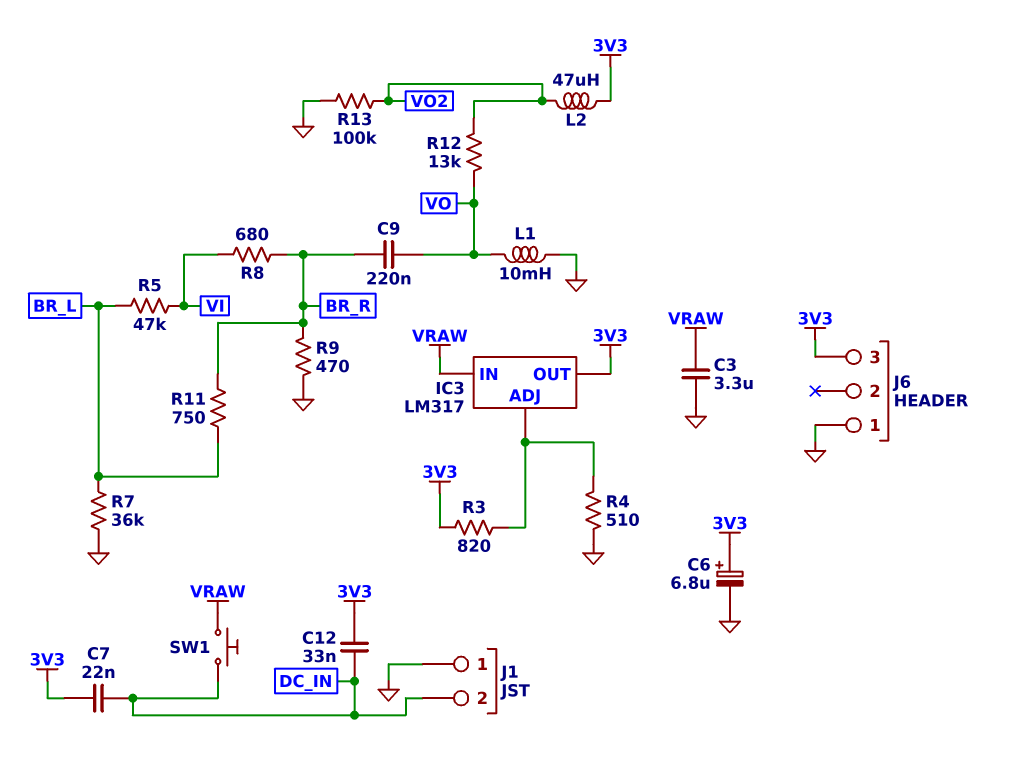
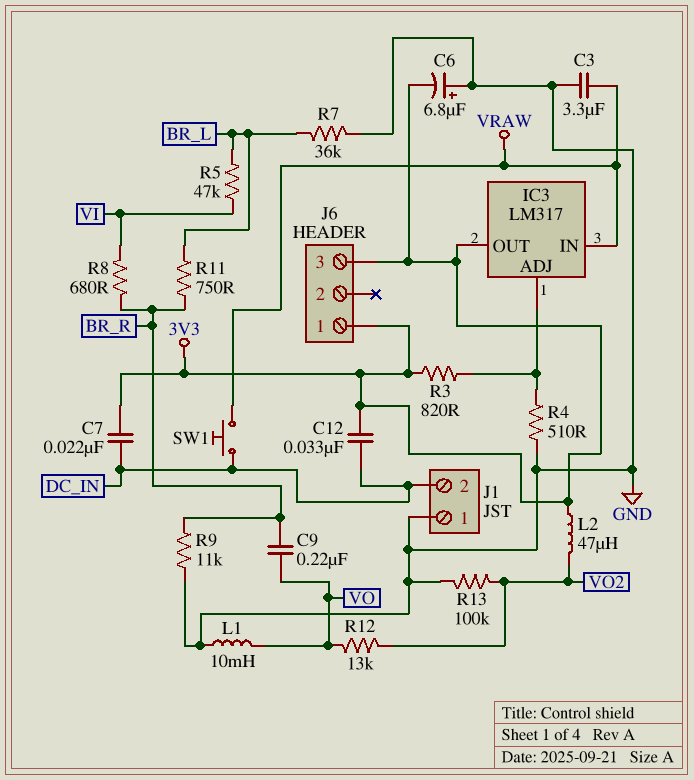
C6: 6.8uF (plus 3V3, minus GND) -> 6.8uF (plus GND, minus 3V3)
J6 pin 1: GND -> 3V3
R9: 470 (BR_R, GND) -> 11k (BR_R, GND)

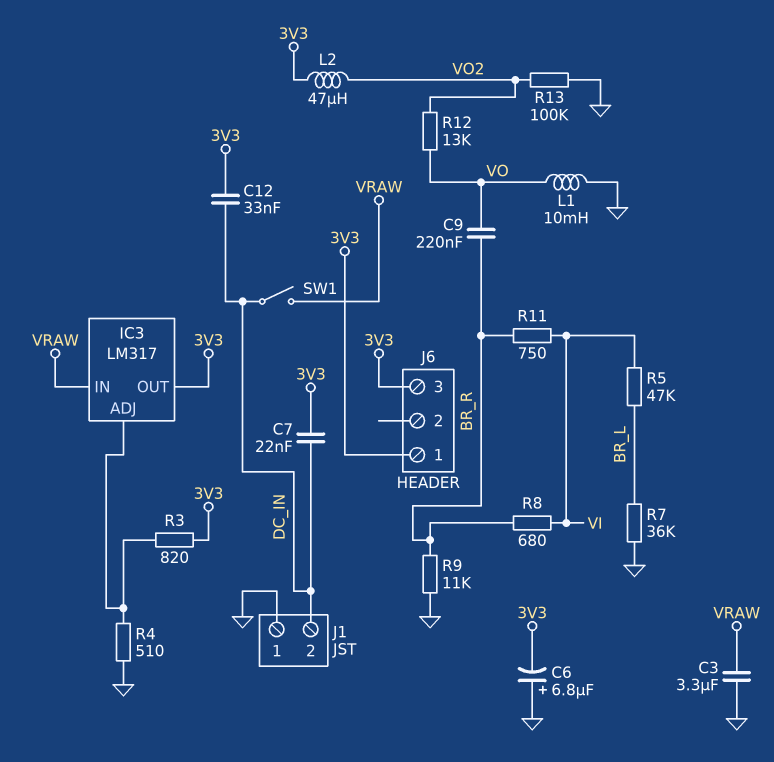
R11: 750 (BR_L, BR_R) -> 750 (BR_R, VI)
SW1: button (DC_IN, VRAW) -> switch (DC_IN, VRAW)

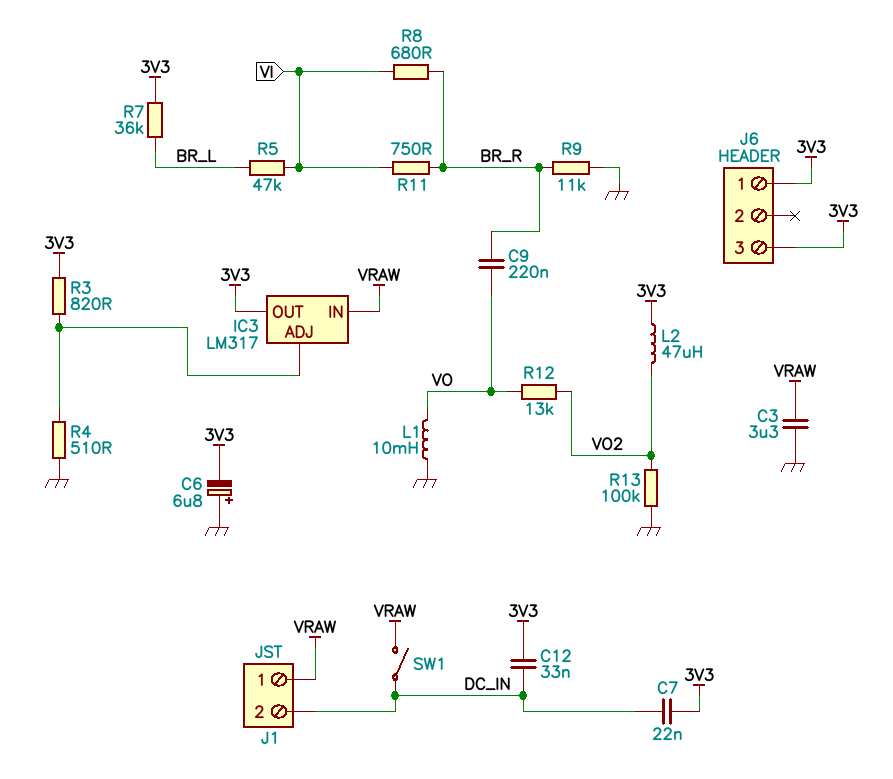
J1 pin 1: GND -> VRAW
R7: 36k (BR_L, GND) -> 36k (3V3, BR_L)

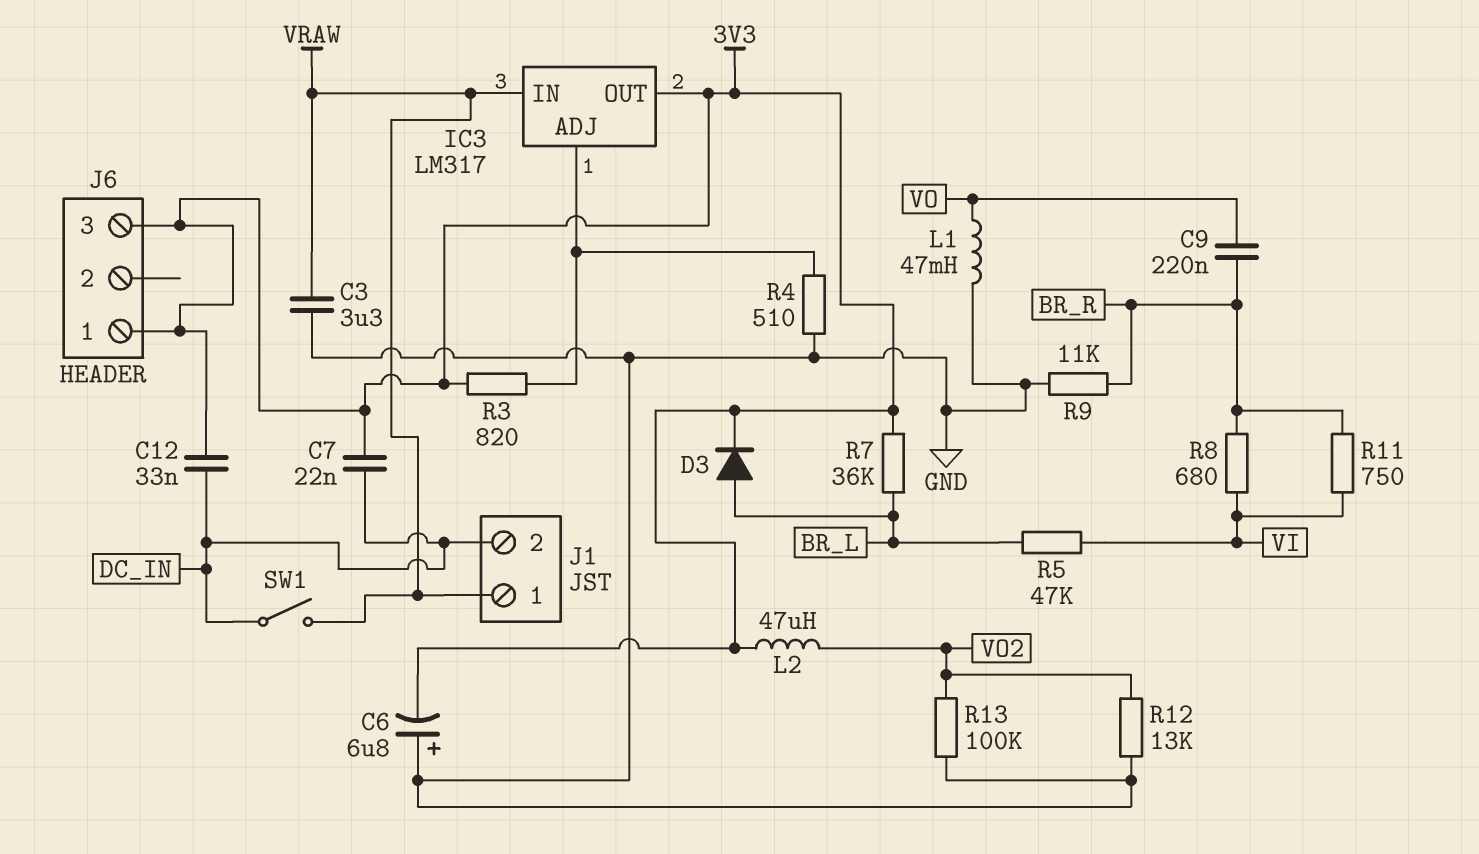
D3: none -> diode (A BR_L, K 3V3)
L1: 10mH (GND, VO) -> 47mH (GND, VO)
R12: 13k (VO, VO2) -> 13k (GND, VO2)

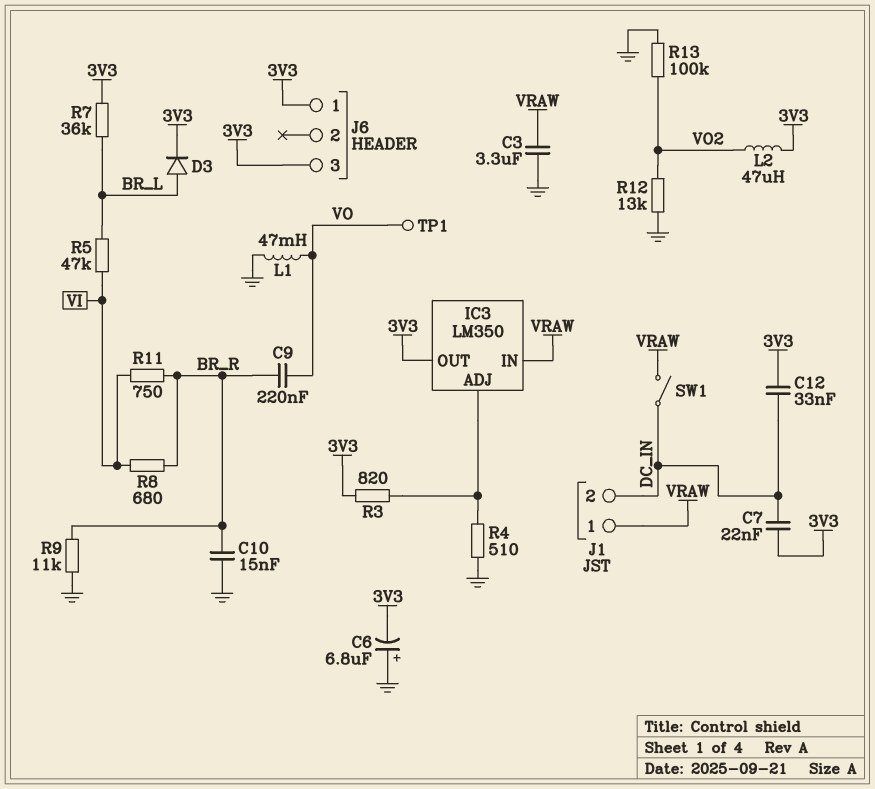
C10: none -> 15nF (BR_R, GND)
IC3: LM317 -> LM350
TP1: none -> test point (VO)

